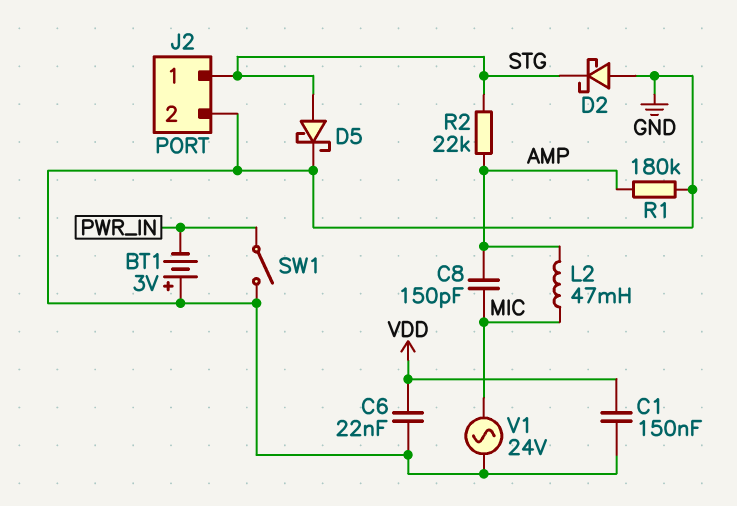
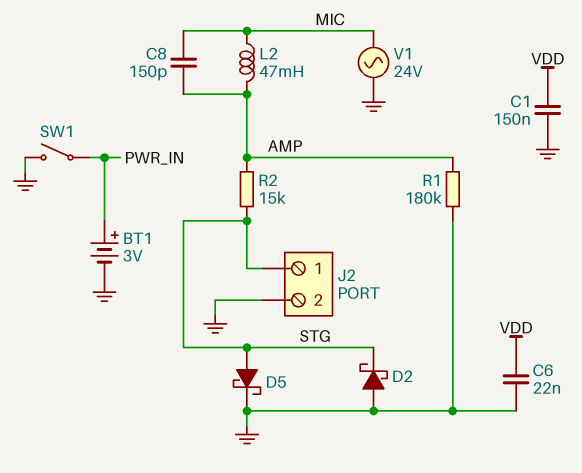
BT1: 3V (plus GND, minus PWR_IN) -> 3V (plus PWR_IN, minus GND)
R2: 22k (AMP, STG) -> 15k (AMP, STG)

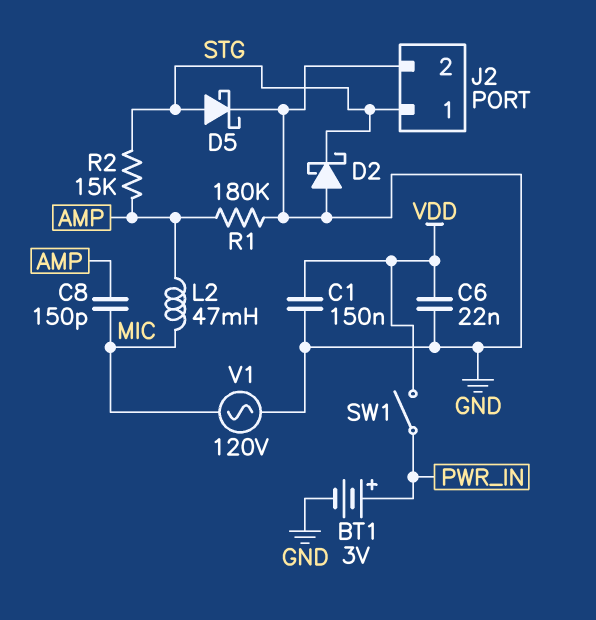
SW1: switch (GND, PWR_IN) -> switch (PWR_IN, VDD)
V1: AC 24V (GND, MIC) -> AC 120V (GND, MIC)

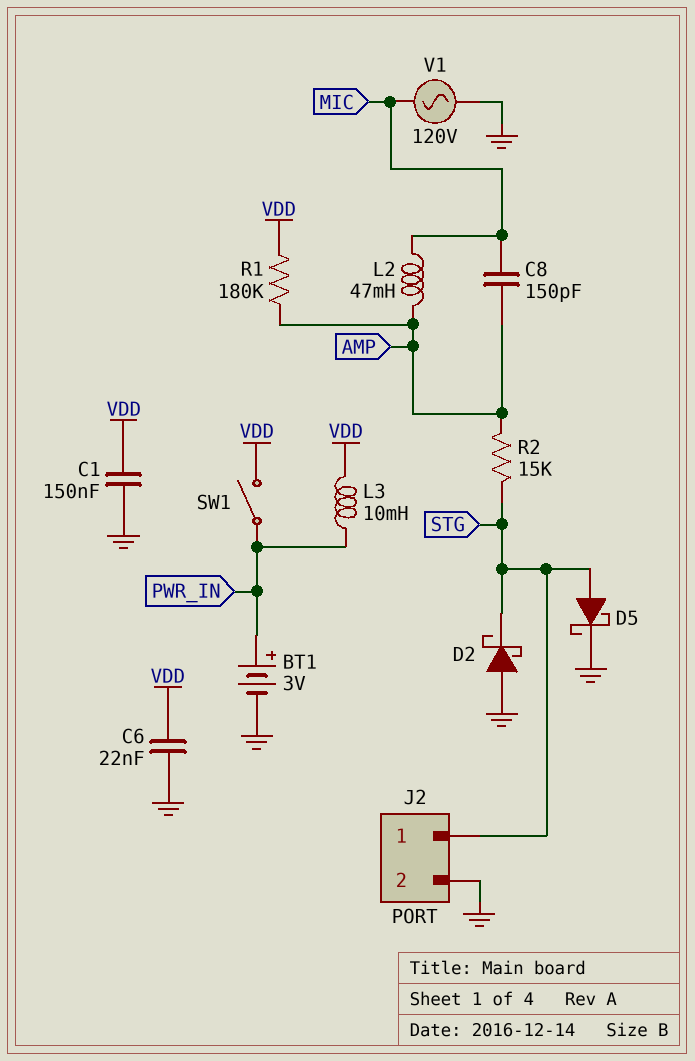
L3: none -> 10mH (PWR_IN, VDD)
R1: 180k (AMP, GND) -> 180k (AMP, VDD)

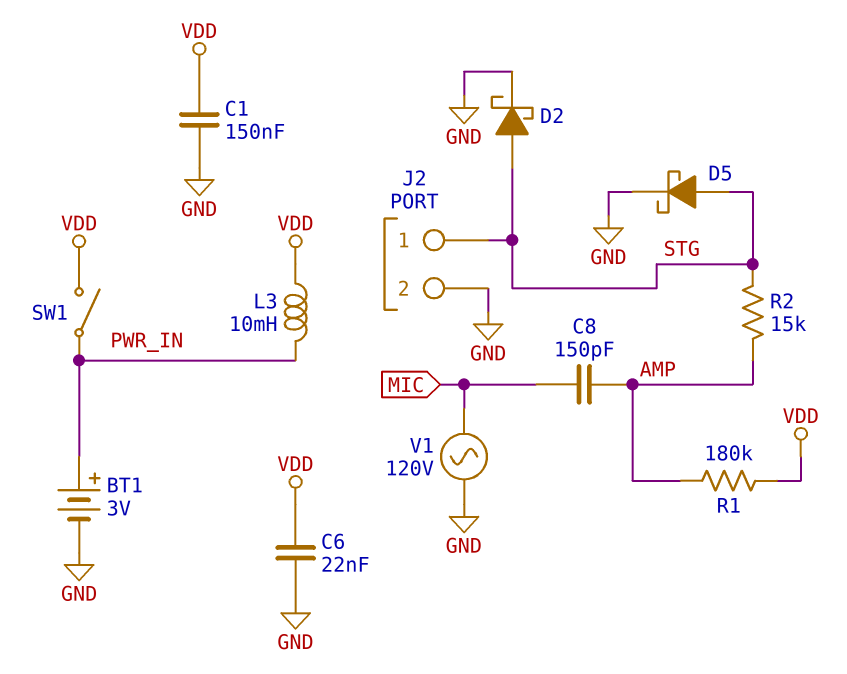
D2: schottky (A GND, K STG) -> schottky (A STG, K GND)
L2: 47mH (AMP, MIC) -> none

